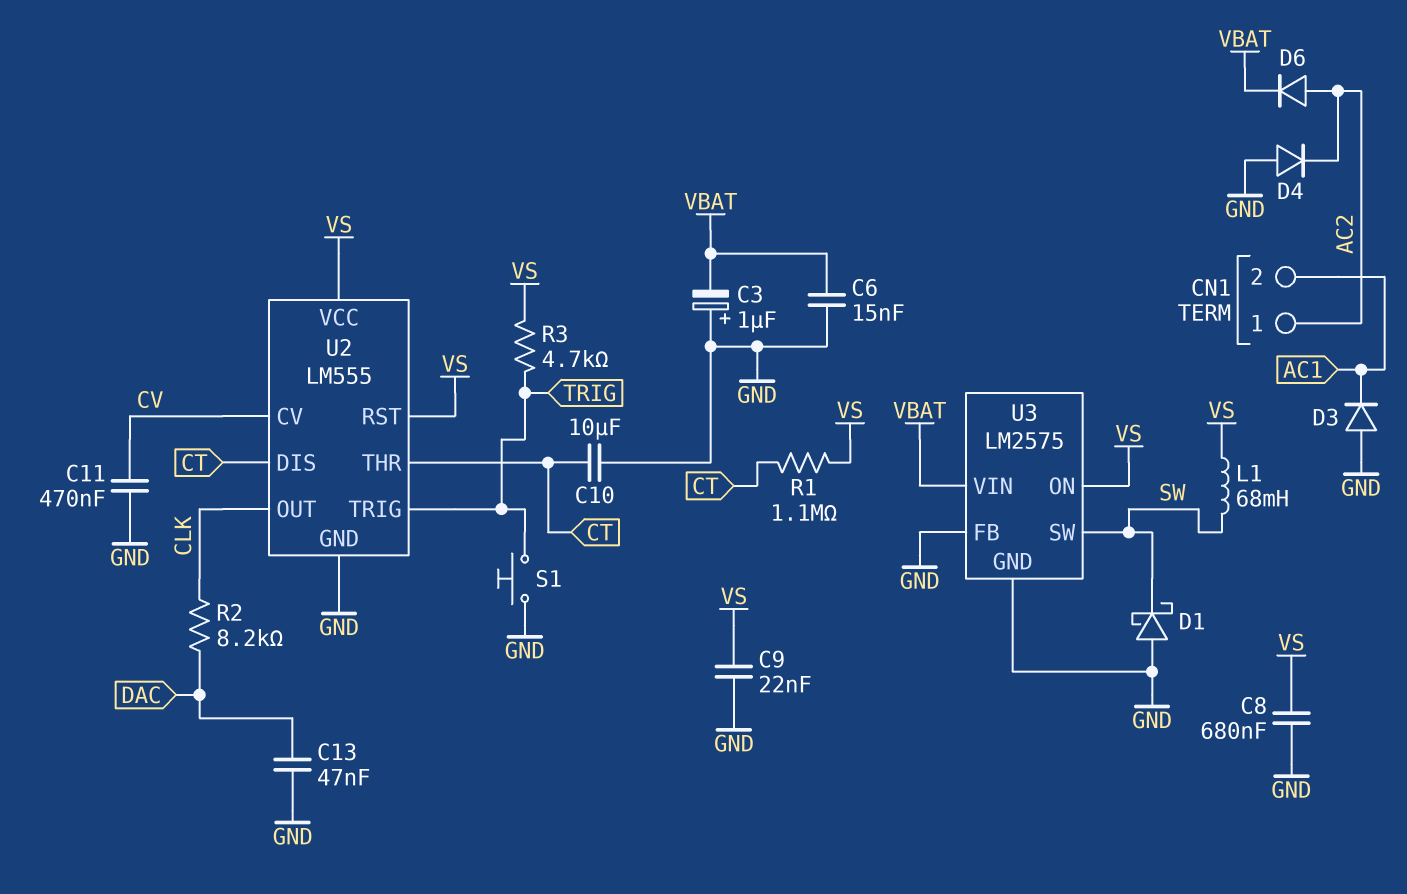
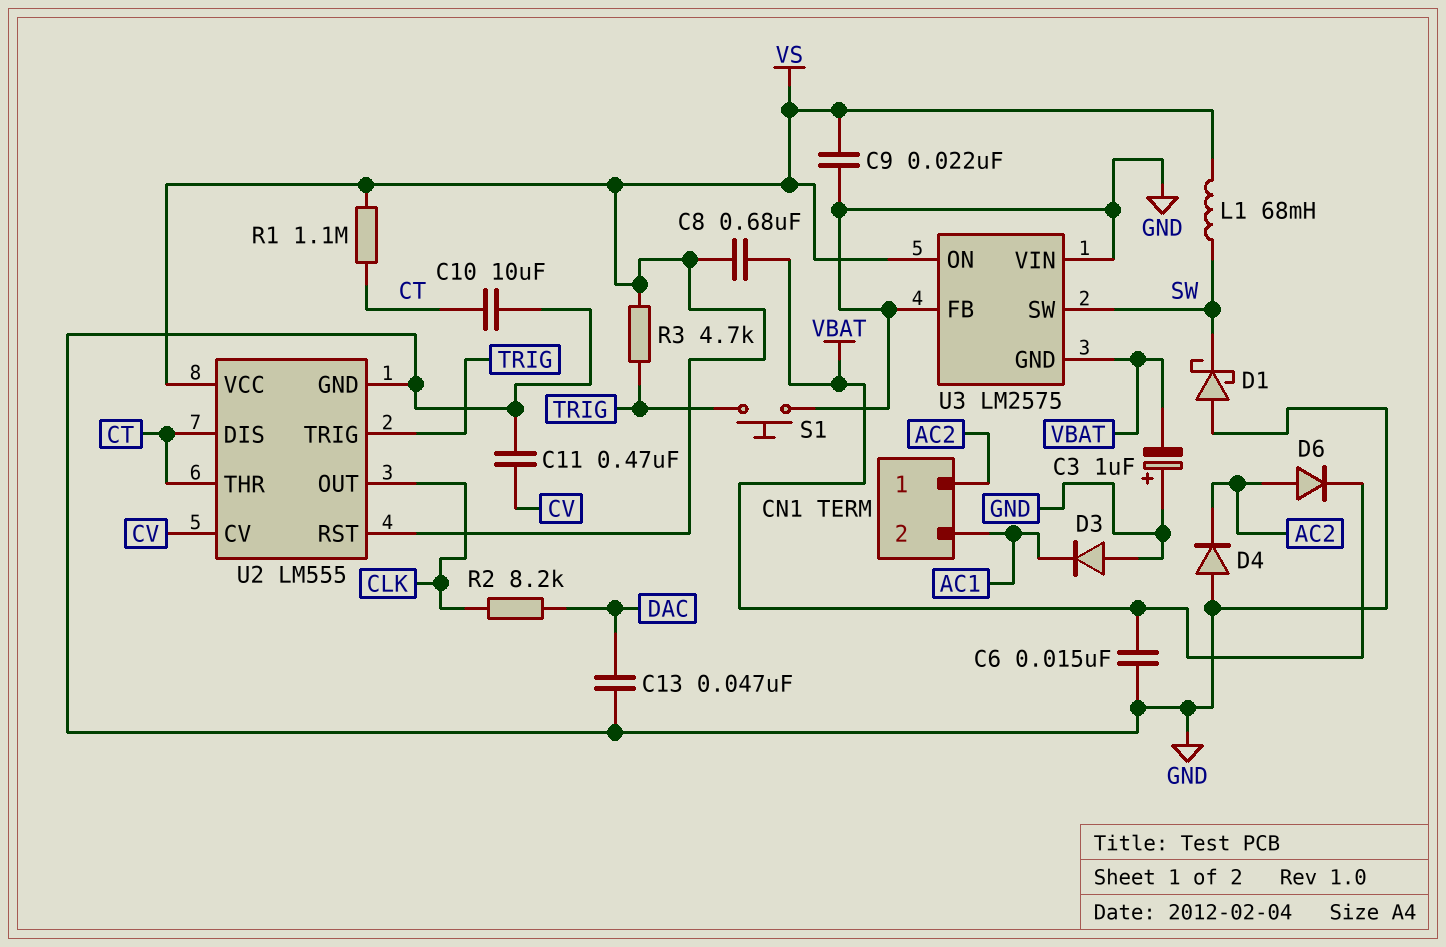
C8: 680nF (GND, VS) -> 680nF (VBAT, VS)
U3 pin GND: GND -> VBAT
U3 pin VIN: VBAT -> GND

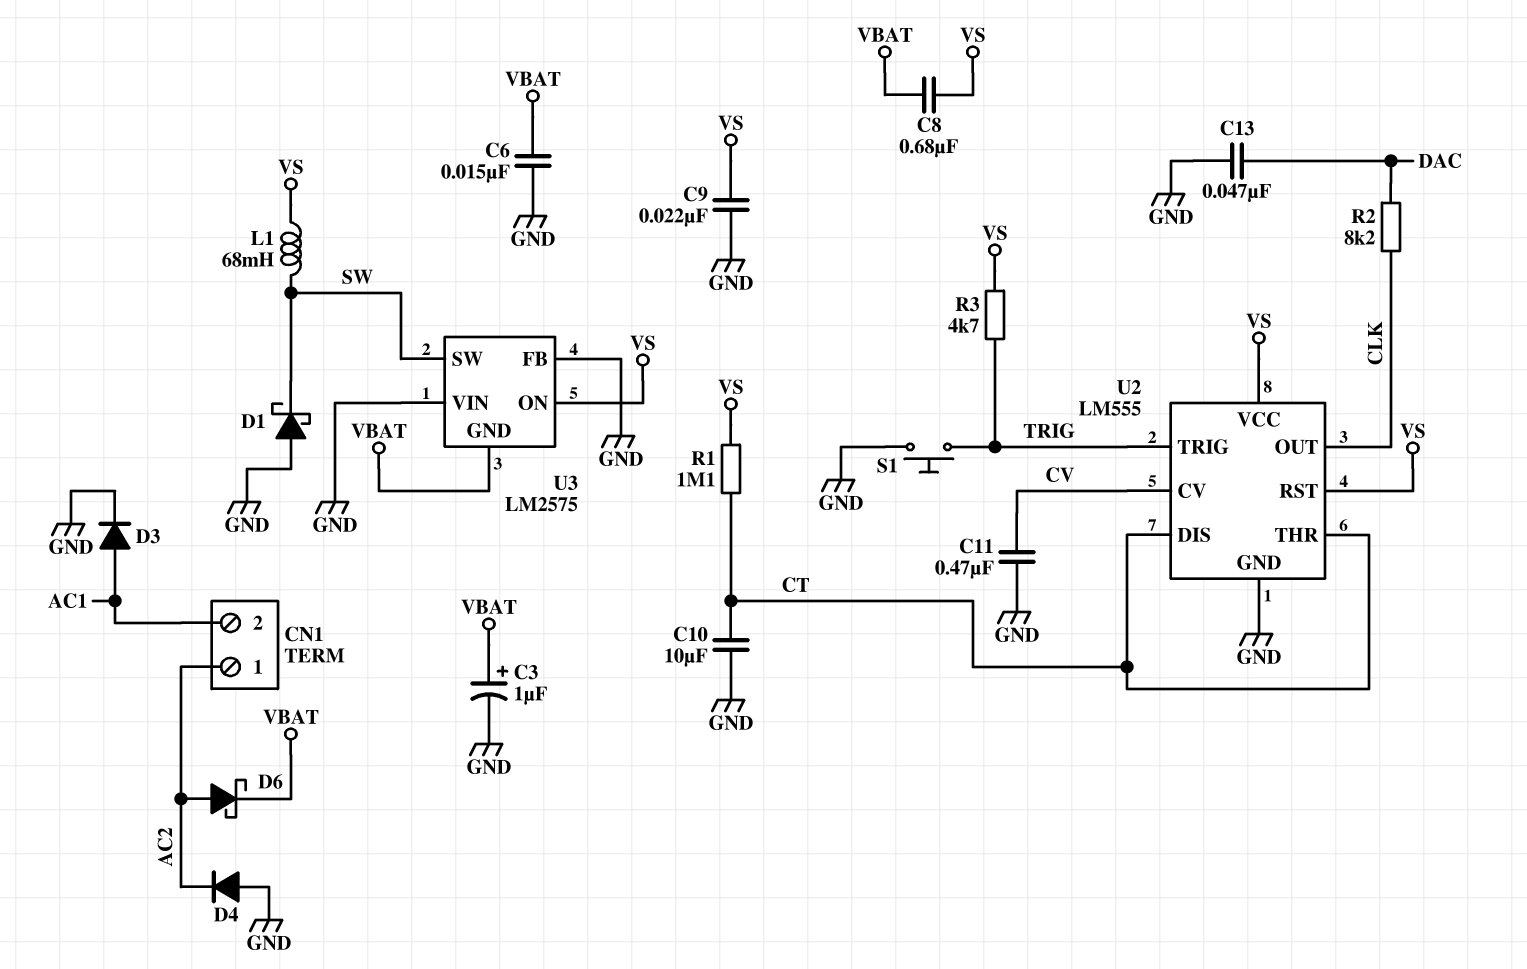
C3: 1uF (plus GND, minus VBAT) -> 1uF (plus VBAT, minus GND)
D3: diode (A GND, K AC1) -> diode (A AC1, K GND)
D6: diode (A AC2, K VBAT) -> schottky (A AC2, K VBAT)

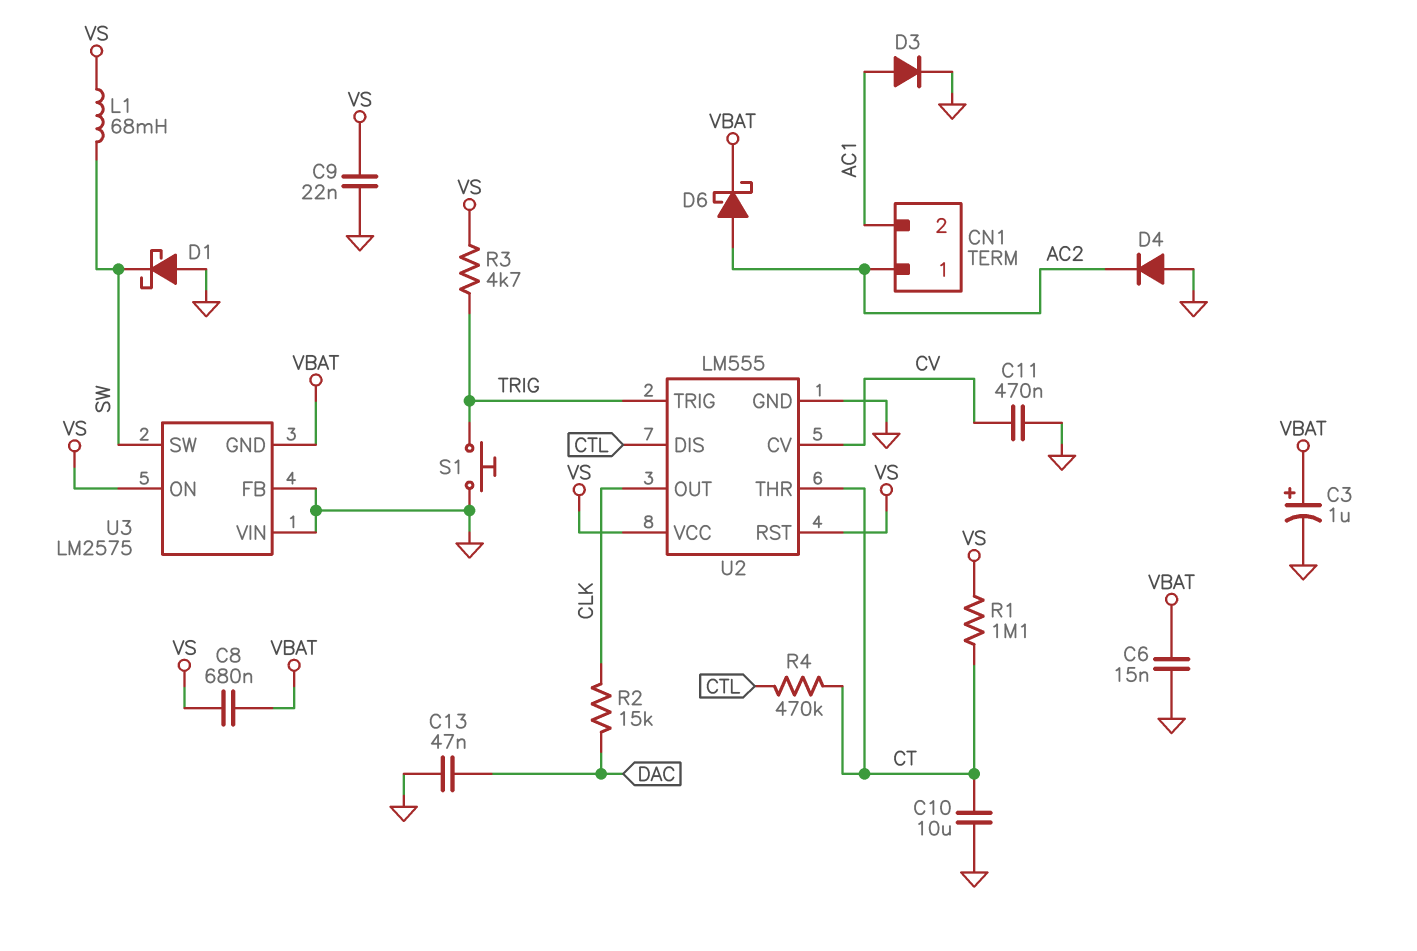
R2: 8.2k (CLK, DAC) -> 15k (CLK, DAC)
R4: none -> 470k (CT, CTL)
U2 pin DIS: CT -> CTL

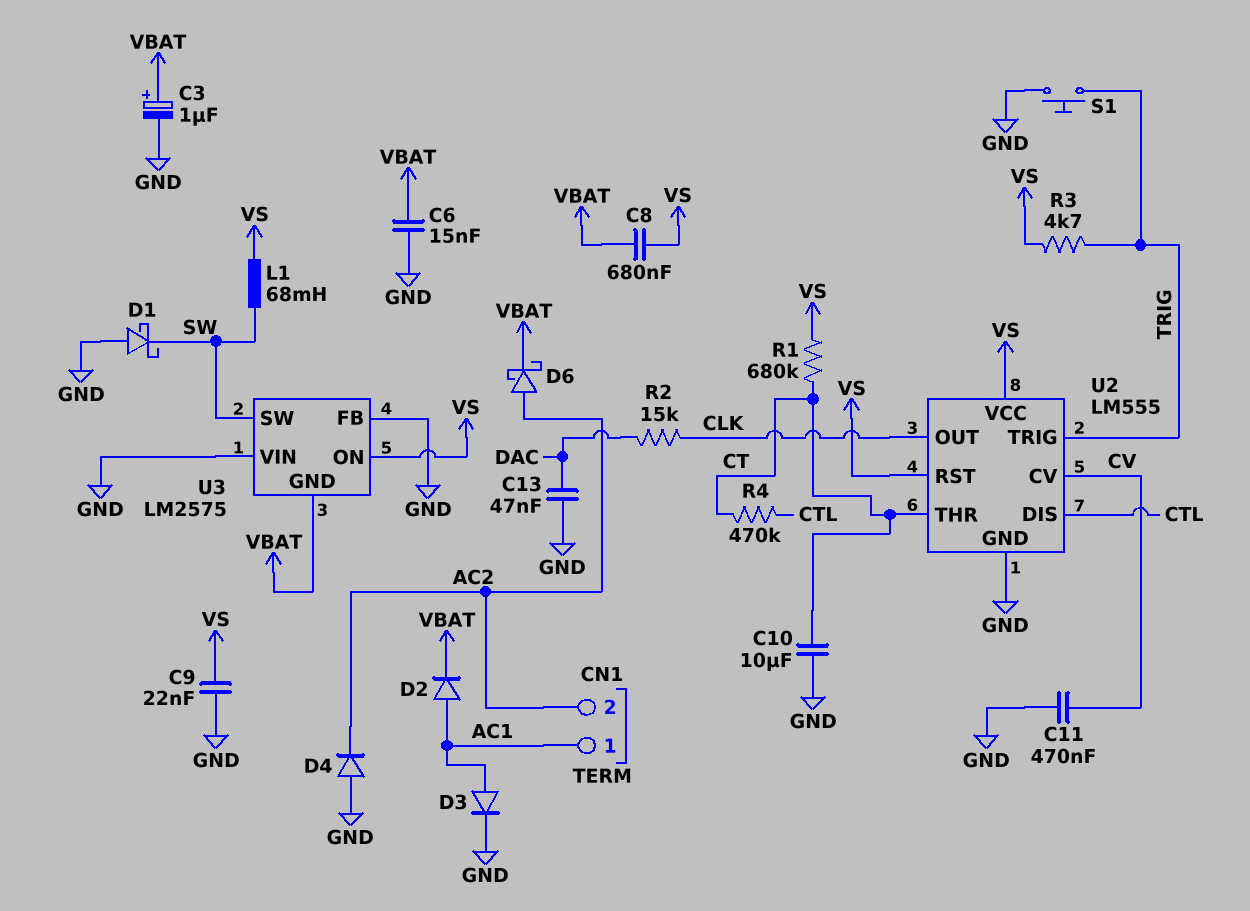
CN1 pin 1: AC2 -> AC1
CN1 pin 2: AC1 -> AC2
D2: none -> diode (A AC1, K VBAT)
R1: 1.1M (CT, VS) -> 680k (CT, VS)

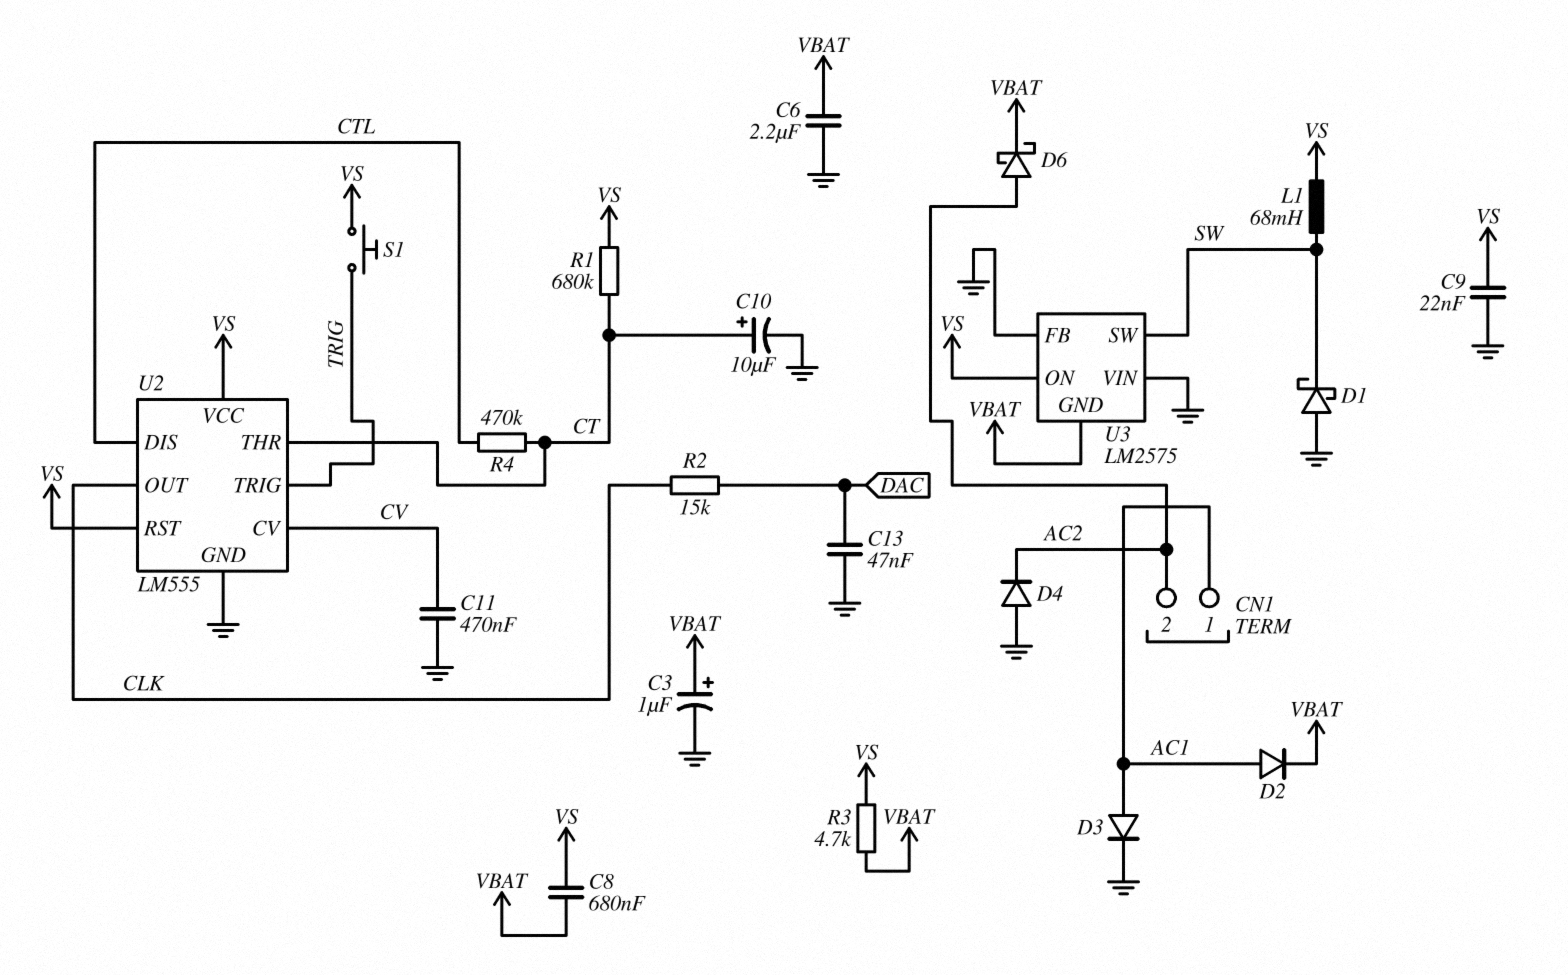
C6: 15nF (GND, VBAT) -> 2.2uF (GND, VBAT)
C10: 10uF (CT, GND) -> 10uF (plus CT, minus GND)
R3: 4.7k (TRIG, VS) -> 4.7k (VBAT, VS)
S1: button (GND, TRIG) -> button (TRIG, VS)

